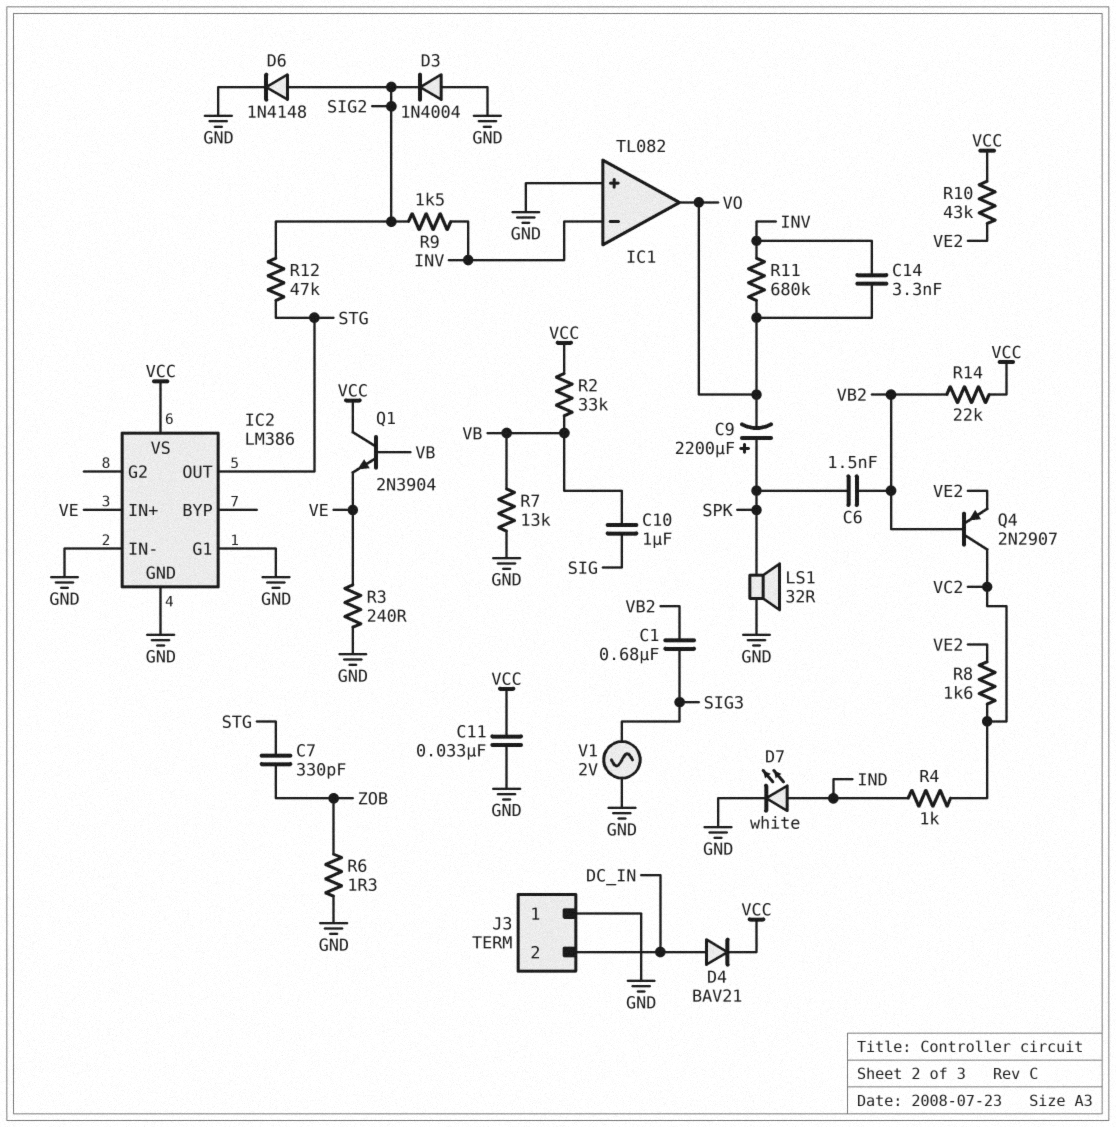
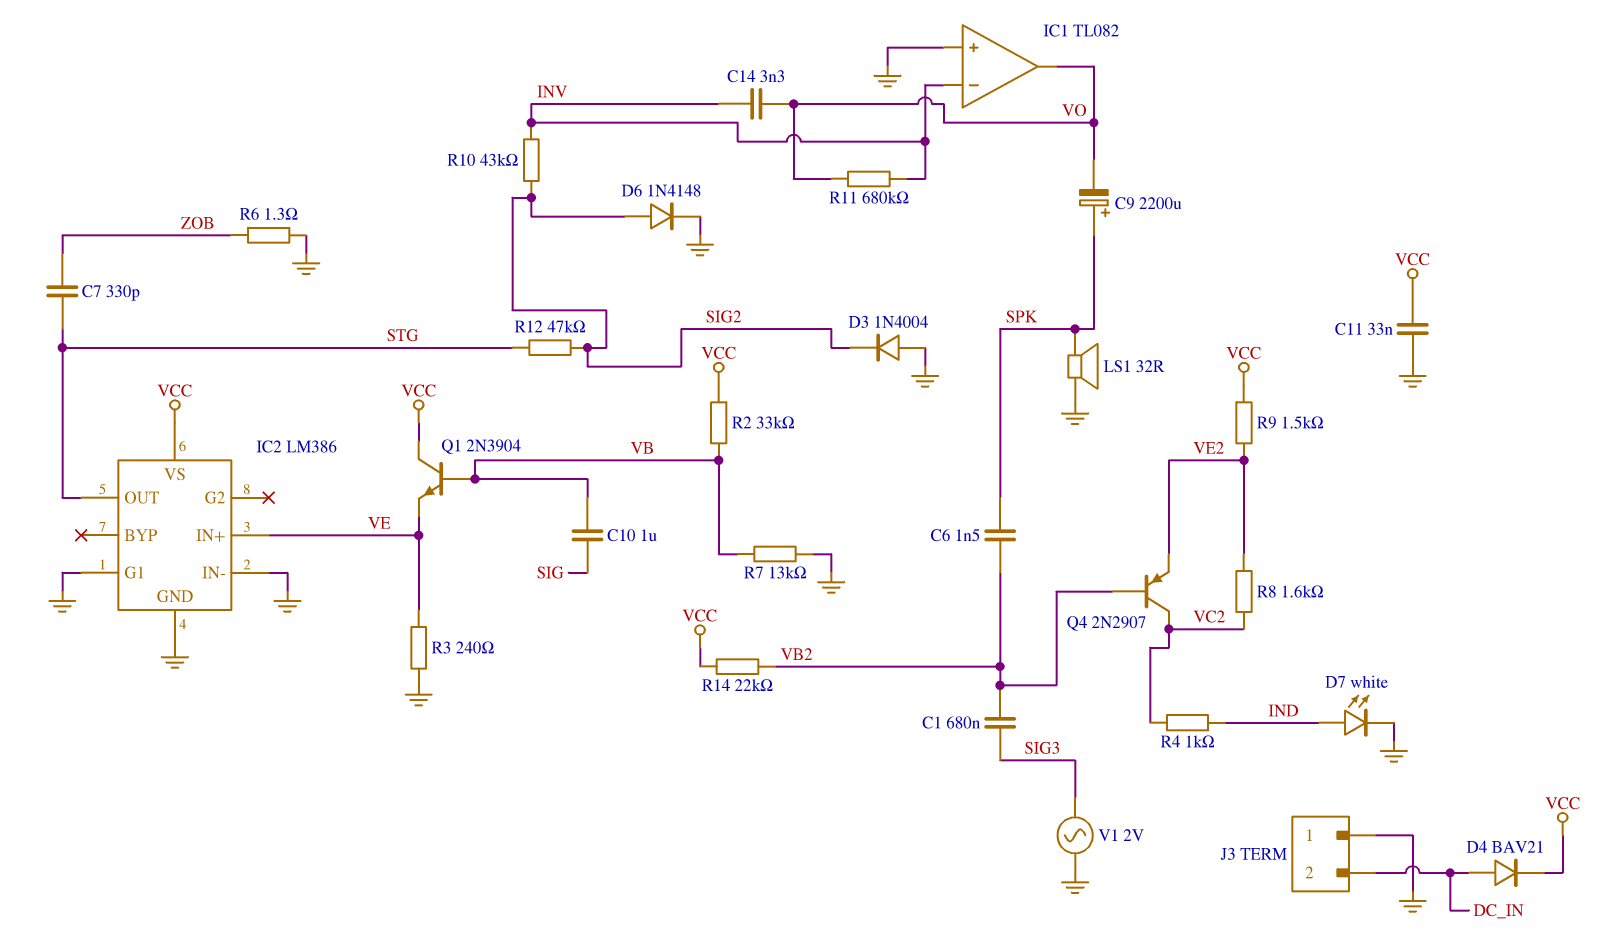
R9: 1.5k (INV, SIG2) -> 1.5k (VCC, VE2)
R10: 43k (VCC, VE2) -> 43k (INV, SIG2)

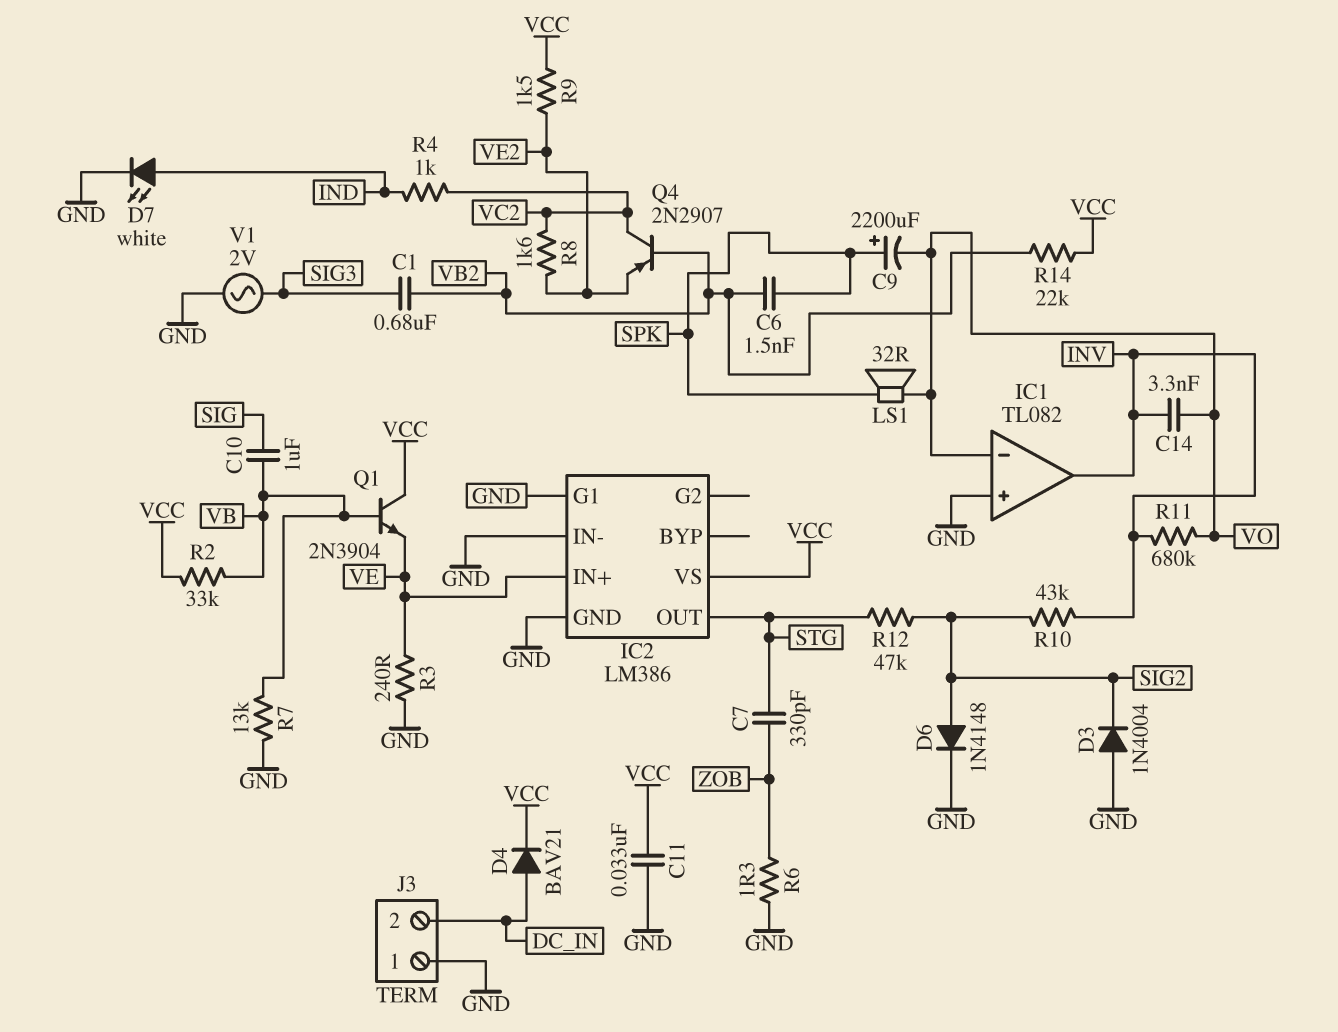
IC1 pin in-: INV -> VO
IC1 pin out: VO -> INV
LS1: speaker 32R (GND, SPK) -> speaker 32R (SPK, VO)

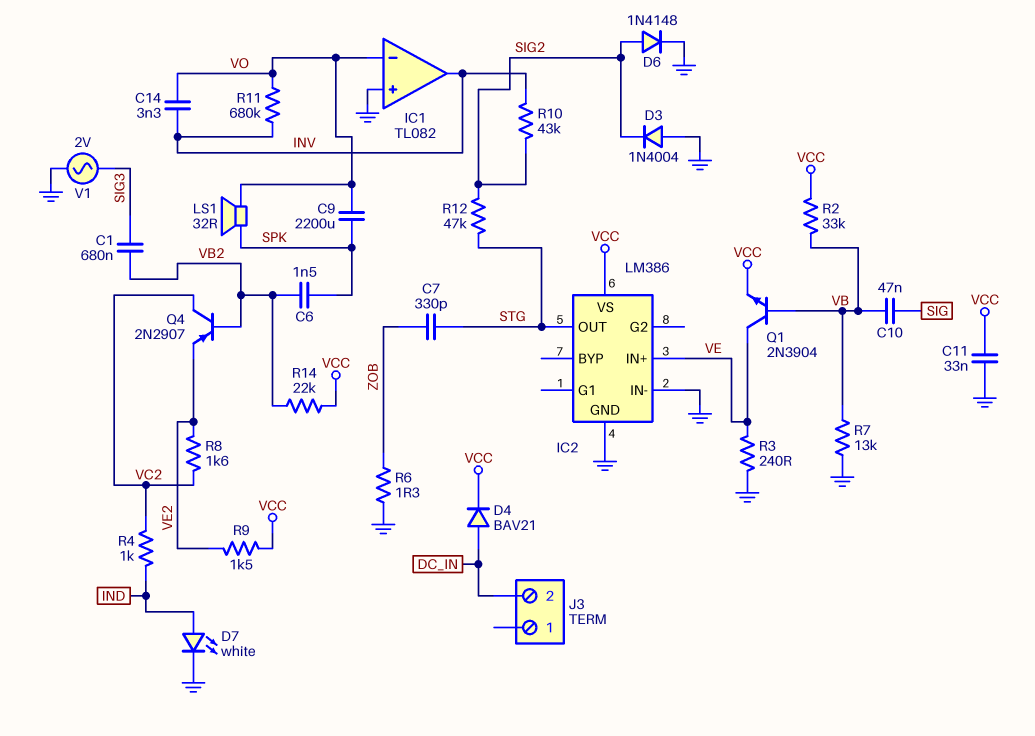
C9: 2200uF (plus SPK, minus VO) -> 2200uF (SPK, VO)
C10: 1uF (SIG, VB) -> 47nF (SIG, VB)
IC2 pin G1: GND -> none
J3 pin 1: GND -> none
Q1: NPN 2N3904 (B VB, C VCC, E VE) -> NPN 2N3904 (B VB, C VE, E VCC)

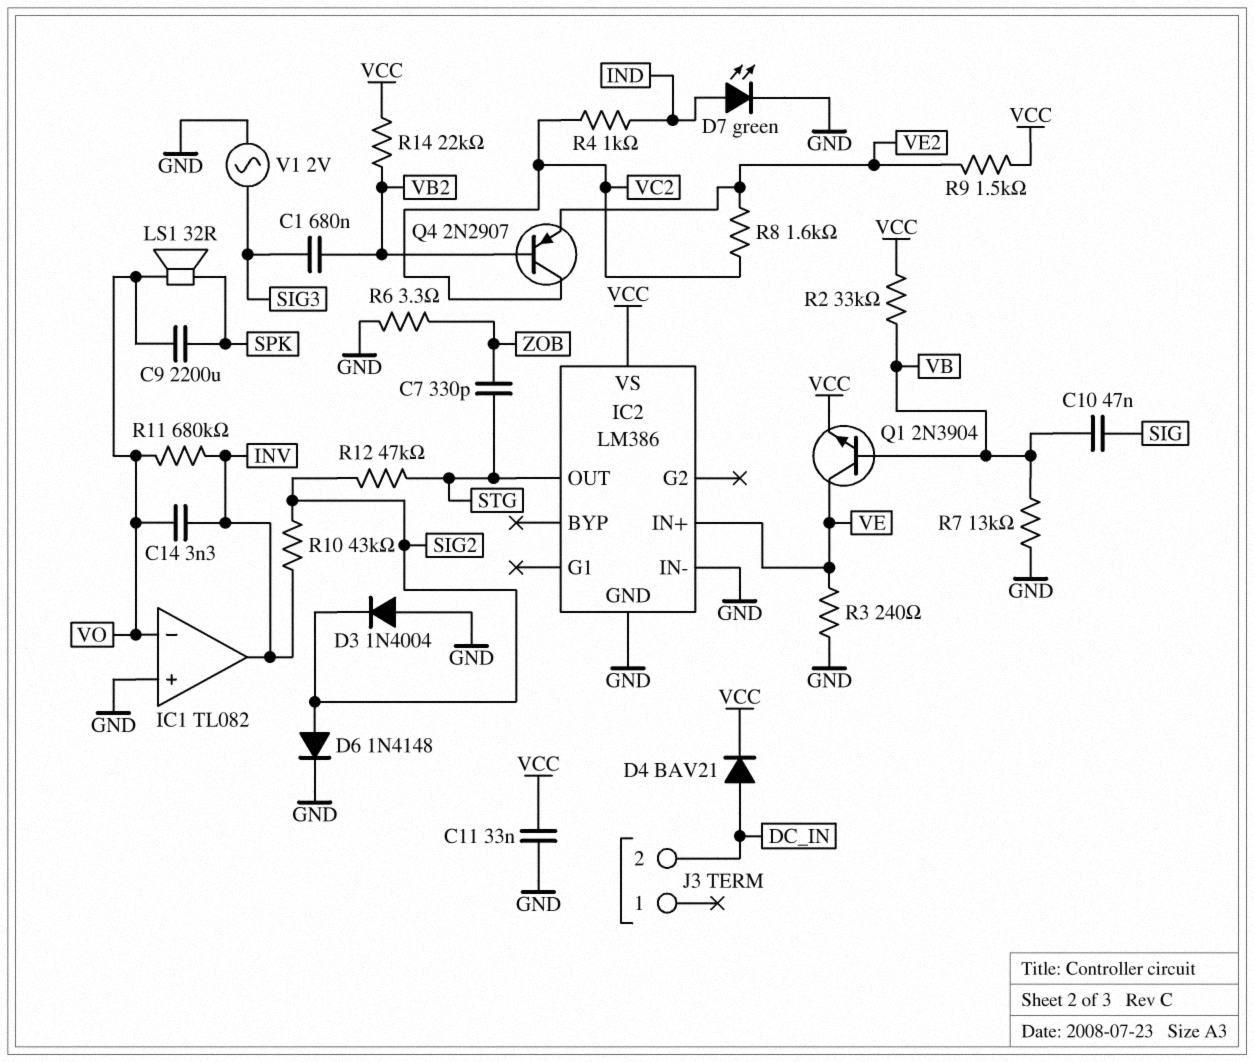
C6: 1.5nF (SPK, VB2) -> none
D7: LED white (A IND, K GND) -> LED green (A IND, K GND)
R6: 1.3 (GND, ZOB) -> 3.3 (GND, ZOB)

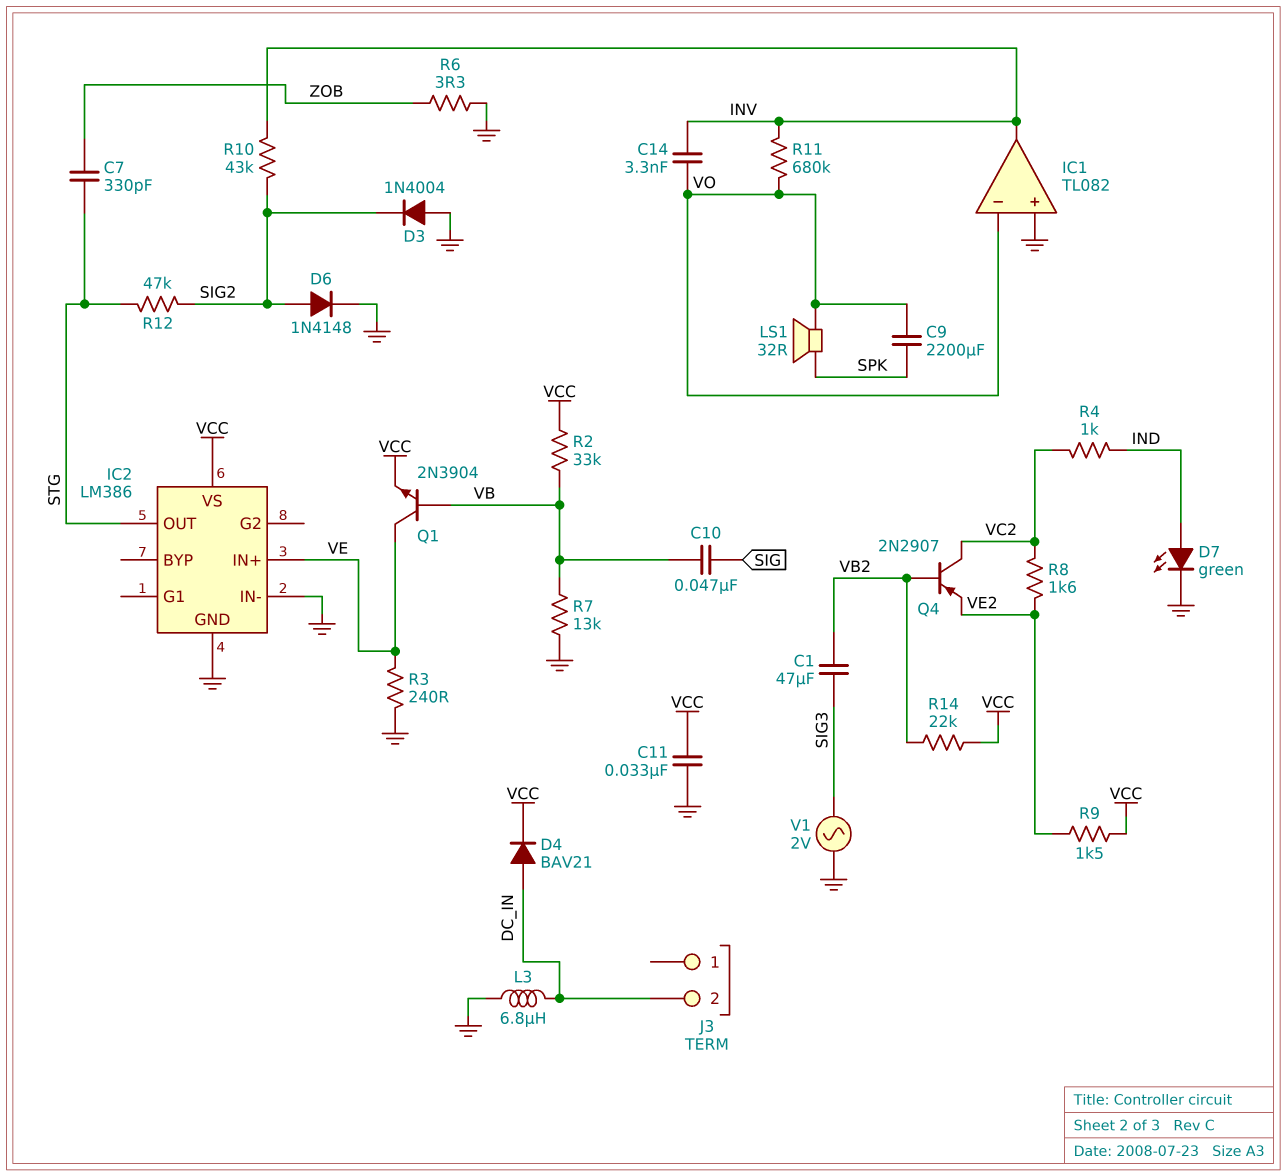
C1: 680nF (SIG3, VB2) -> 47uF (SIG3, VB2)
L3: none -> 6.8uH (DC_IN, GND)

